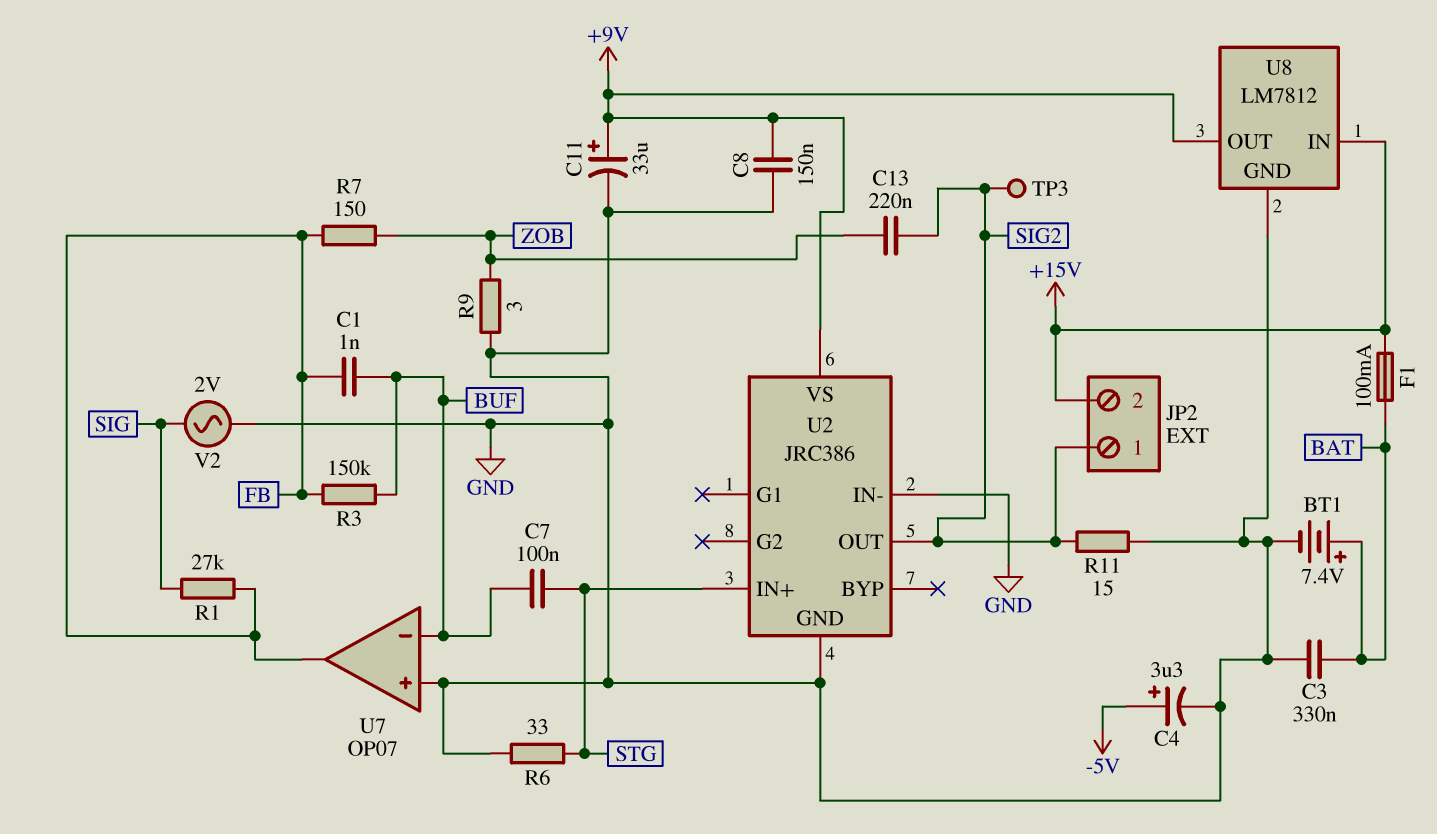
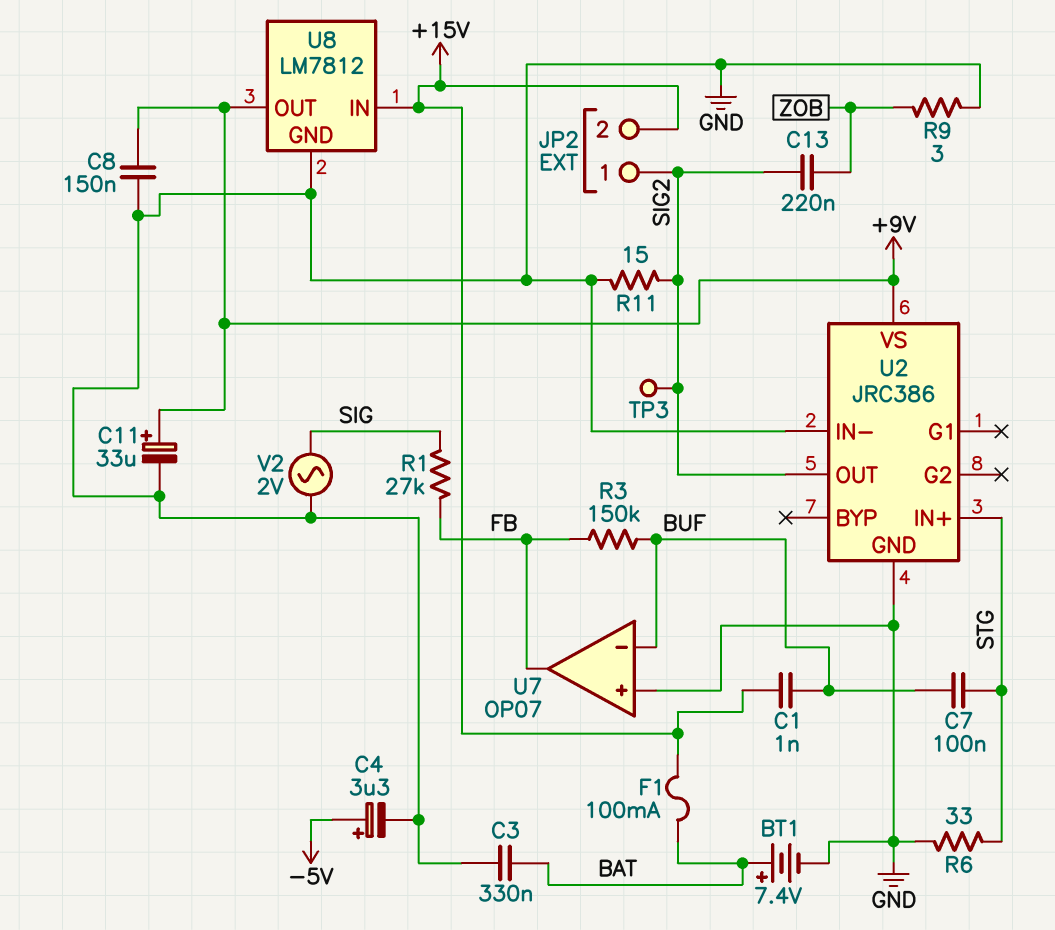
C1: 1nF (BUF, FB) -> 1nF (+15V, BUF)
R7: 150 (FB, ZOB) -> none

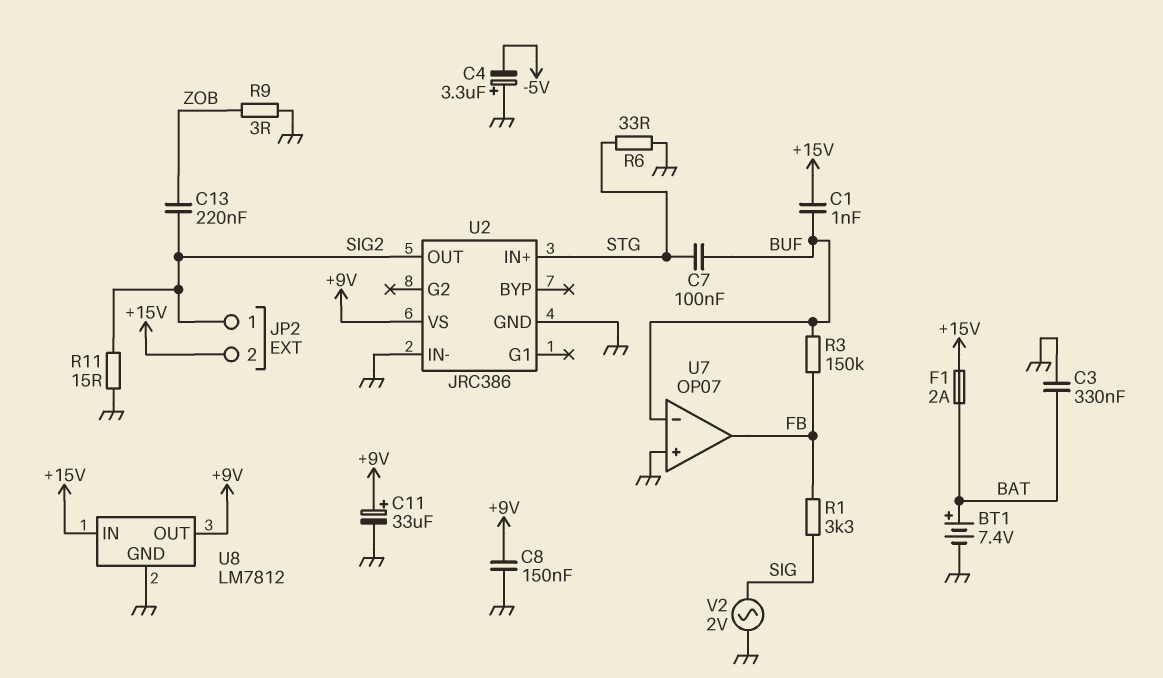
C4: 3.3uF (plus -5V, minus GND) -> 3.3uF (plus GND, minus -5V)
F1: 100mA (+15V, BAT) -> 2A (+15V, BAT)
R1: 27k (FB, SIG) -> 3.3k (FB, SIG)
TP3: test point (SIG2) -> none

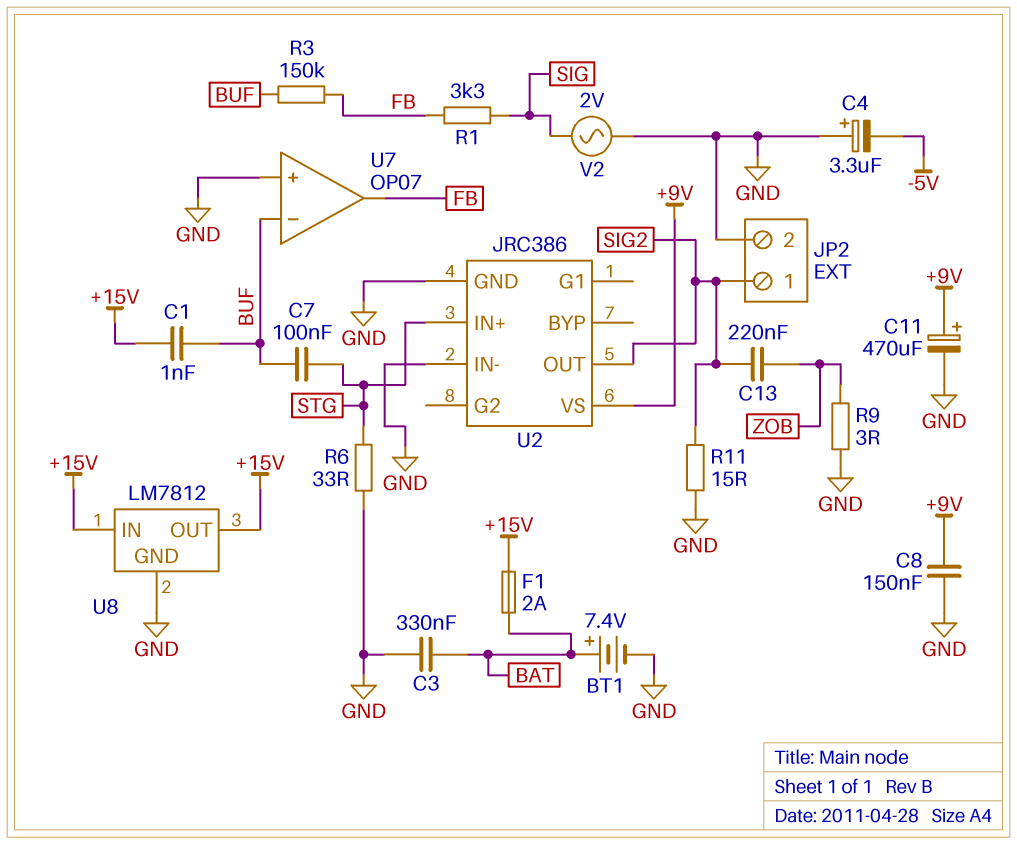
C11: 33uF (plus +9V, minus GND) -> 470uF (plus +9V, minus GND)
JP2 pin 2: +15V -> GND
U8 pin OUT: +9V -> +15V

